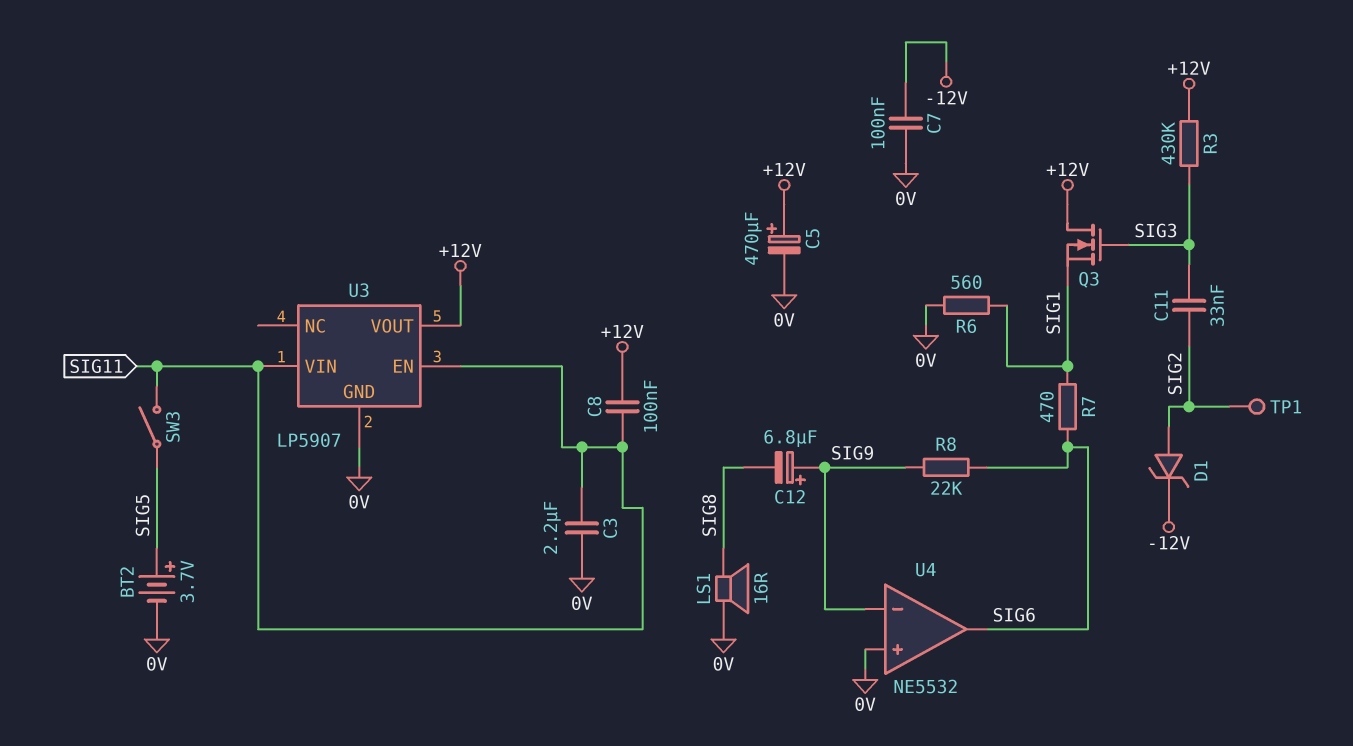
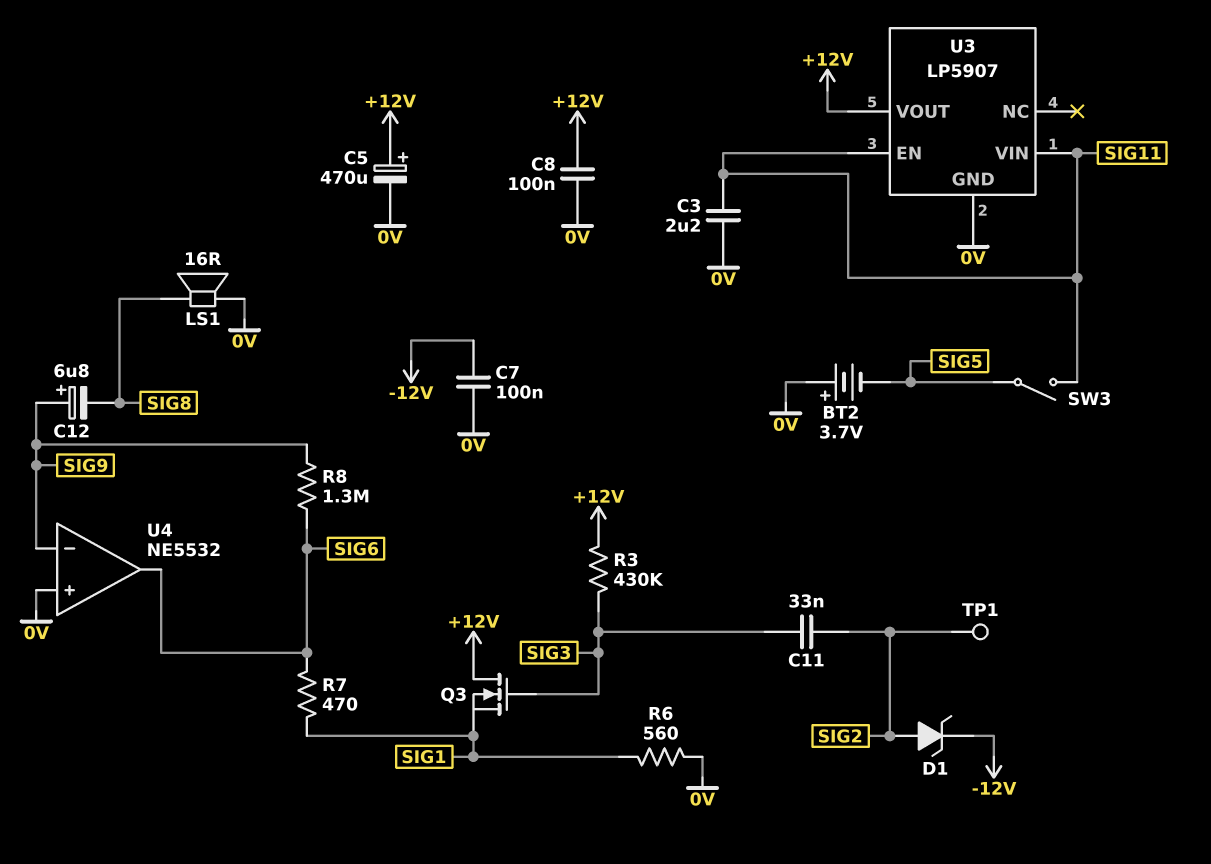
BT2: 3.7V (plus SIG5, minus 0V) -> 3.7V (plus 0V, minus SIG5)
C8: 100nF (+12V, SIG11) -> 100nF (+12V, 0V)
R8: 22k (SIG6, SIG9) -> 1.3M (SIG6, SIG9)

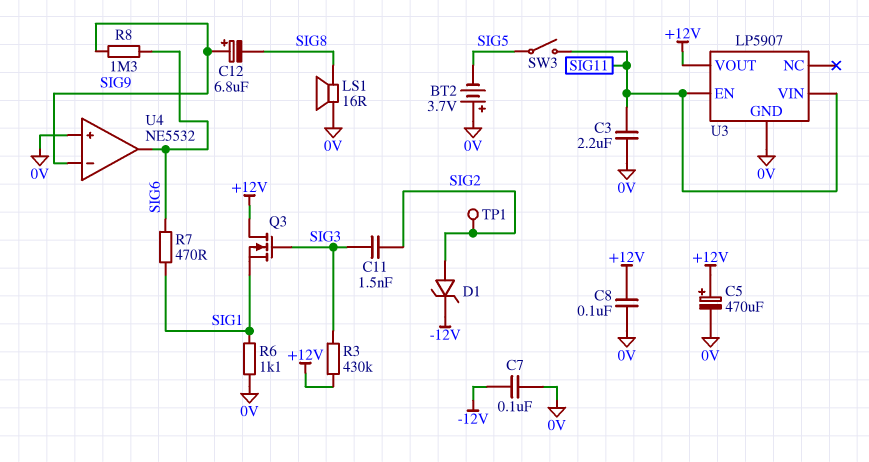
C11: 33nF (SIG2, SIG3) -> 1.5nF (SIG2, SIG3)
R6: 560 (0V, SIG1) -> 1.1k (0V, SIG1)

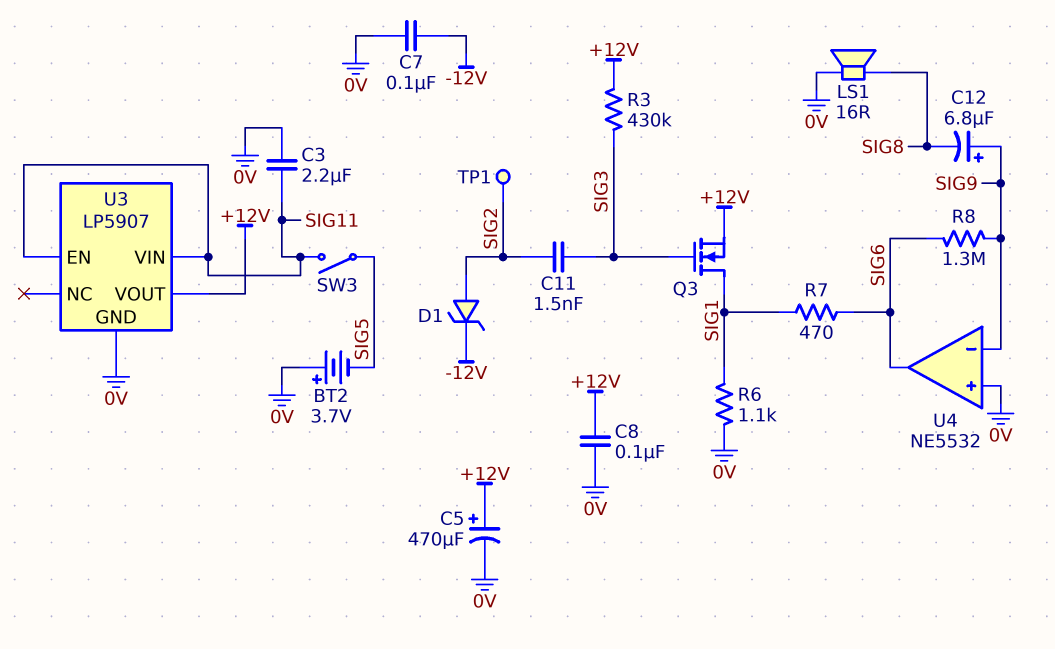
Q3: NMOS (G SIG3, D +12V, S SIG1) -> NMOS (G SIG3, D SIG1, S +12V)

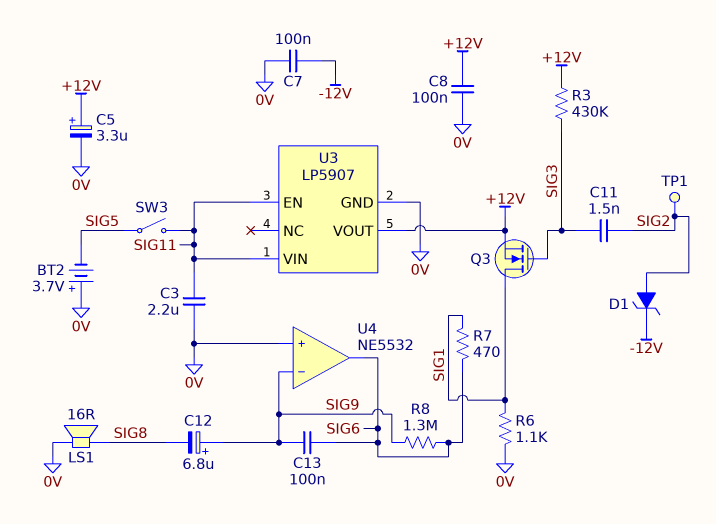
C5: 470uF (plus +12V, minus 0V) -> 3.3uF (plus +12V, minus 0V)
C13: none -> 100nF (SIG6, SIG9)

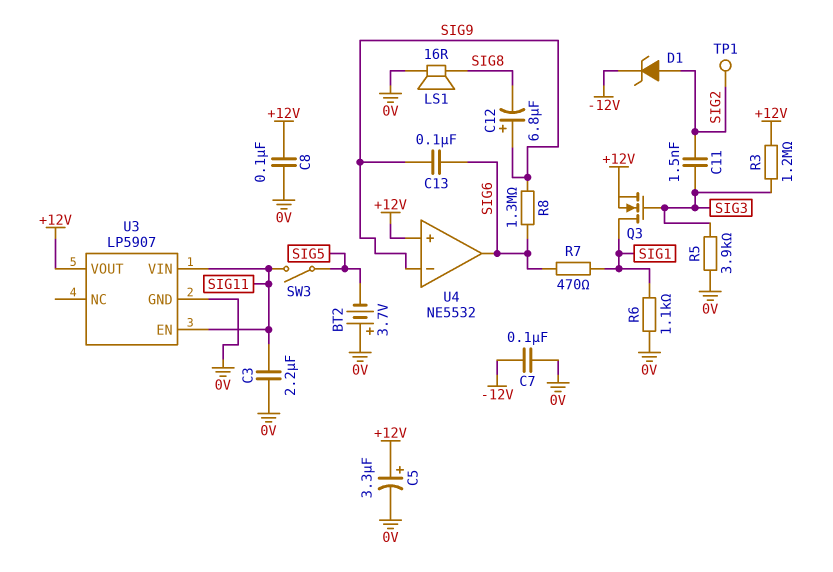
R3: 430k (+12V, SIG3) -> 1.2M (+12V, SIG3)
R5: none -> 3.9k (0V, SIG3)
U4 pin in+: 0V -> +12V

